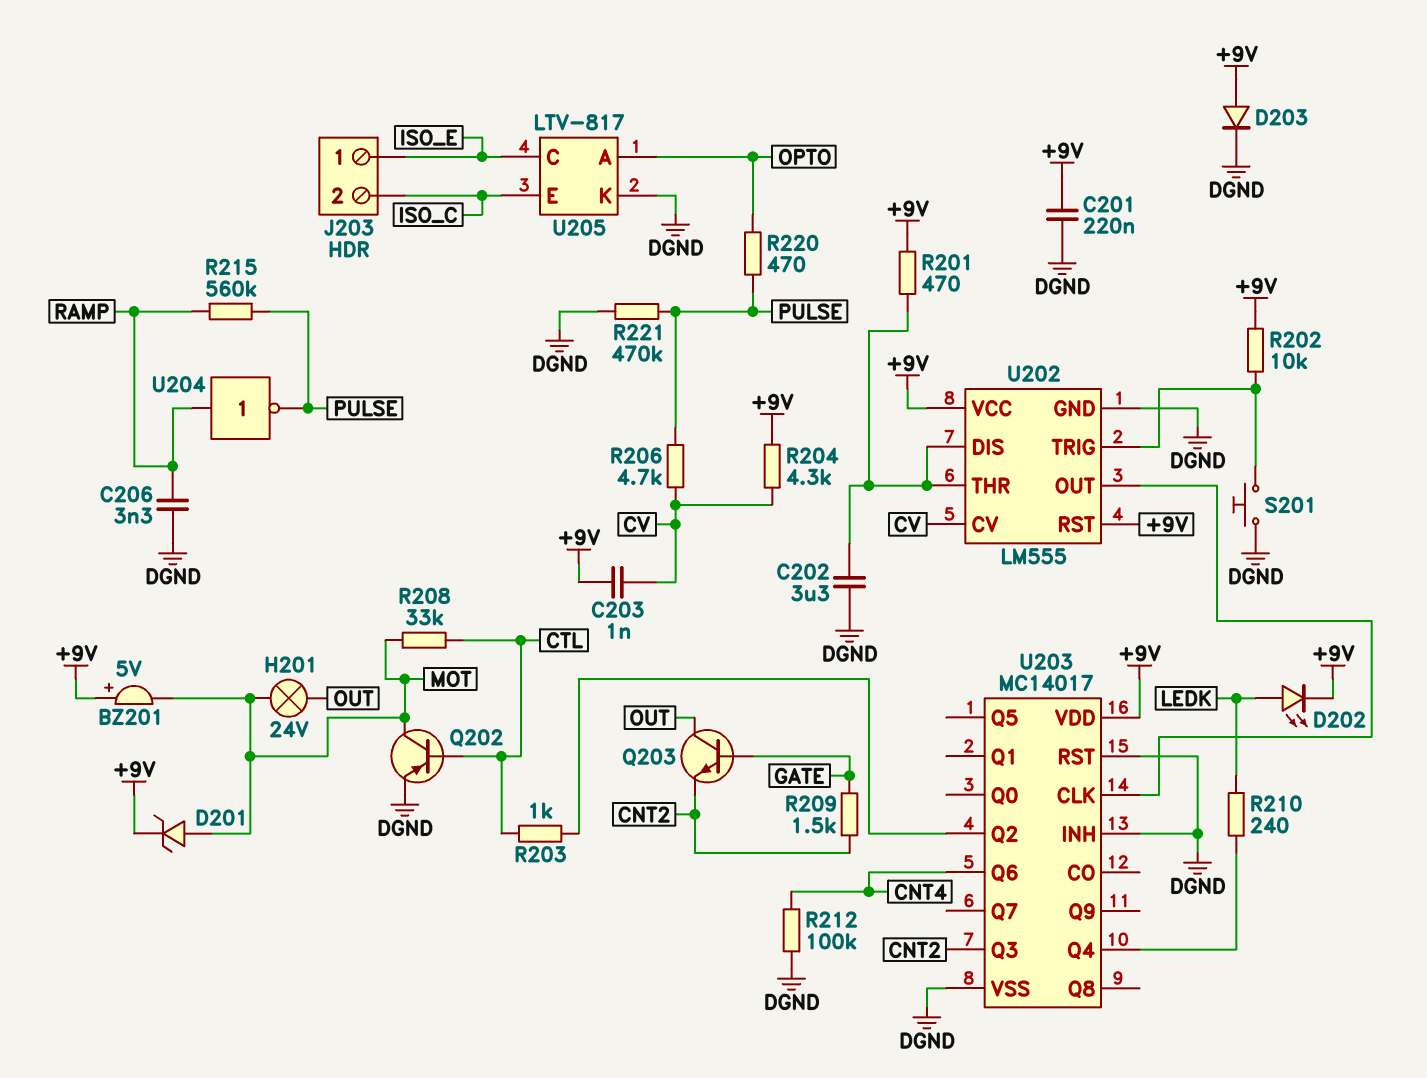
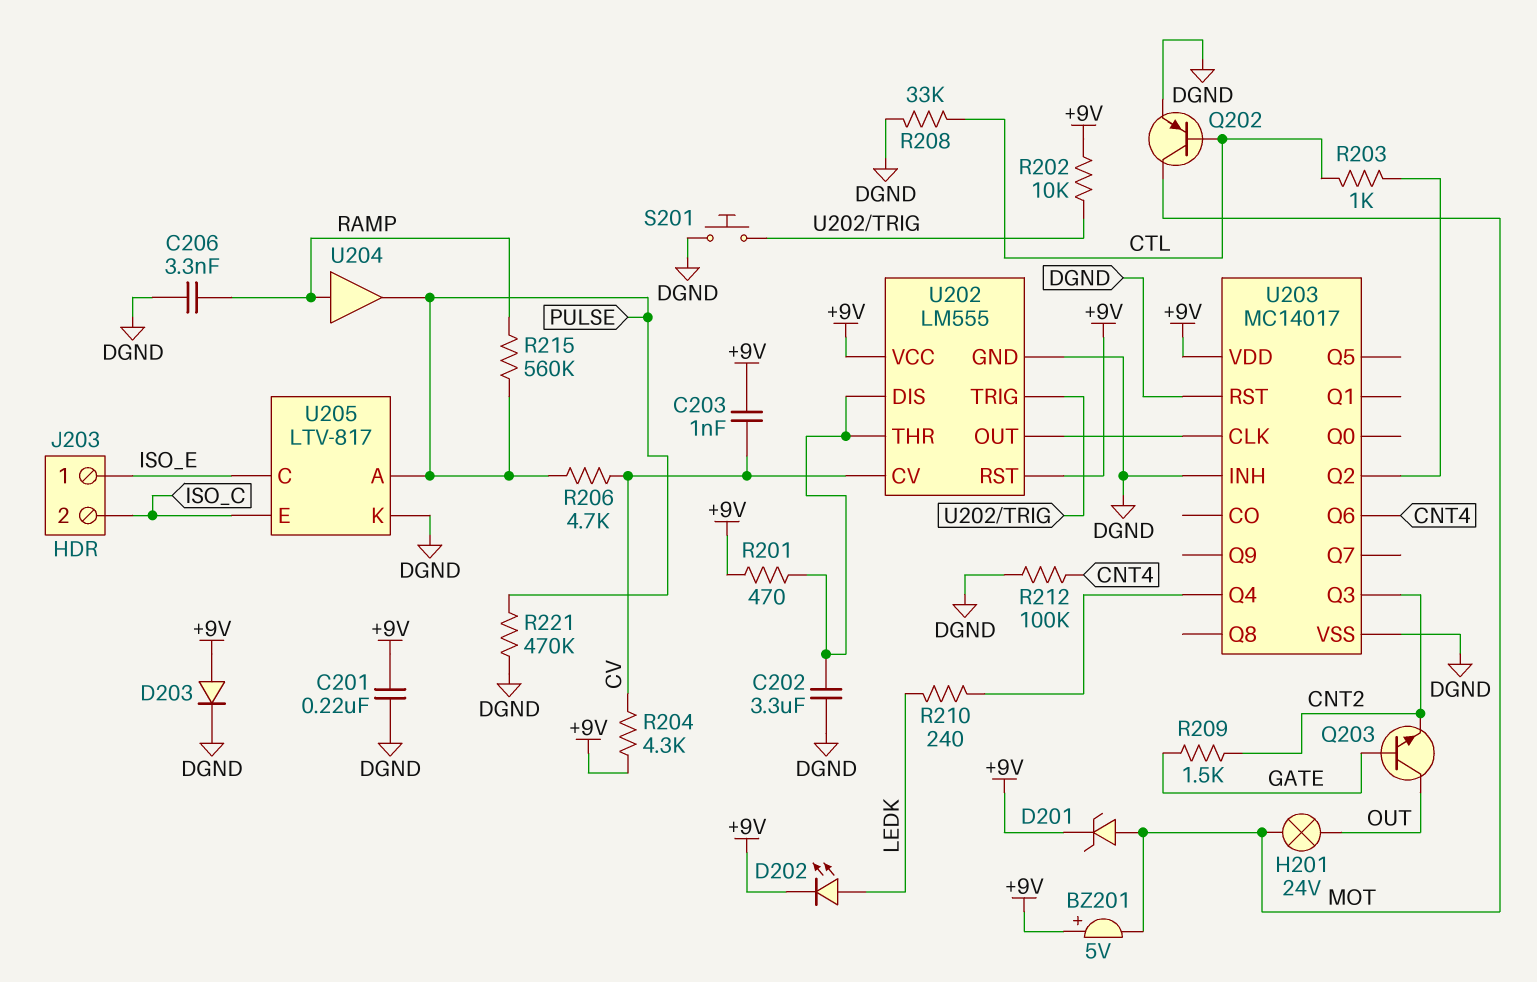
R208: 33k (CTL, MOT) -> 33k (CTL, DGND)
R220: 470 (OPTO, PULSE) -> none
U204: NOT (in RAMP, out PULSE) -> buffer (in RAMP, out PULSE)
U205 pin A: OPTO -> PULSE

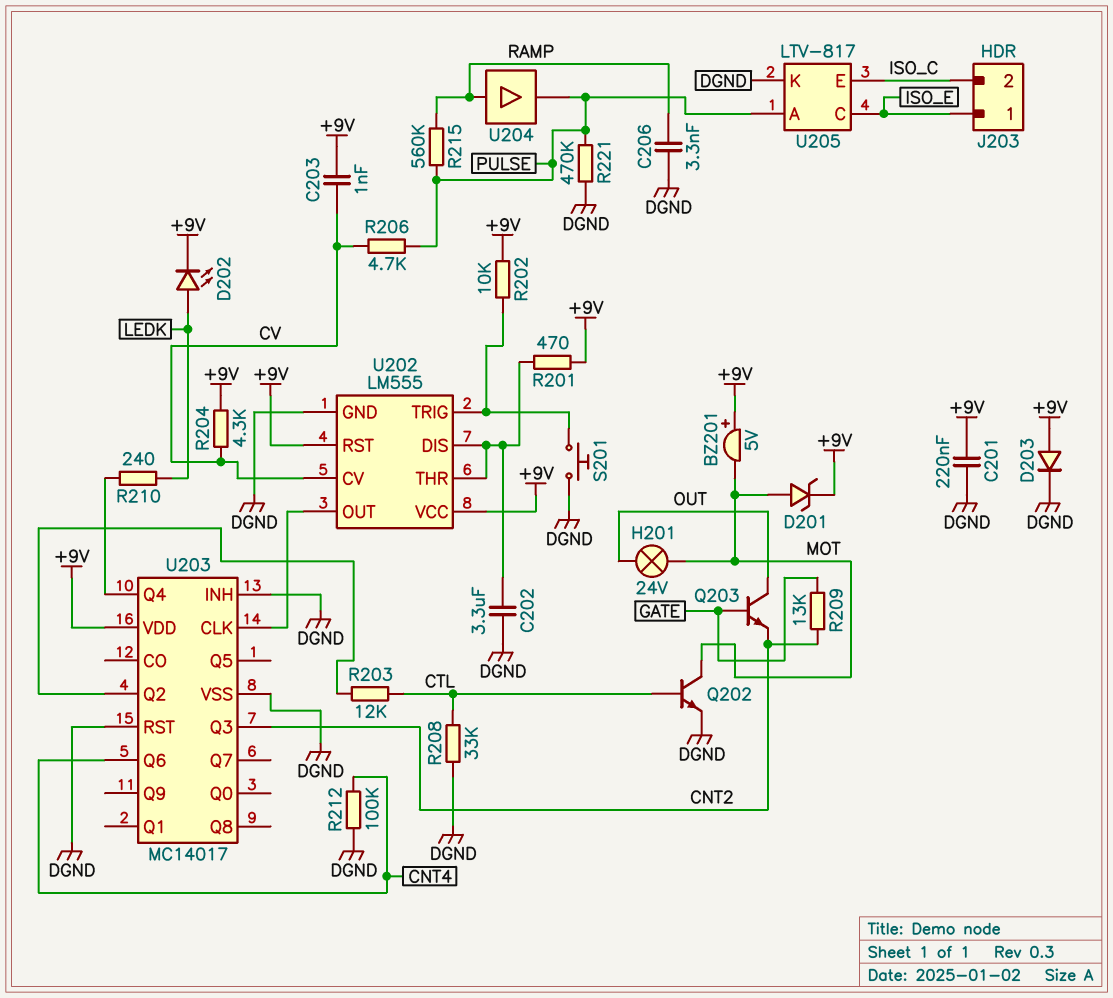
Q202: PNP (B CTL, C MOT, E DGND) -> NPN (B CTL, C MOT, E DGND)
R203: 1k (CTL, U203/Q2) -> 12k (CTL, U203/Q2)
R209: 1.5k (CNT2, GATE) -> 13k (CNT2, GATE)

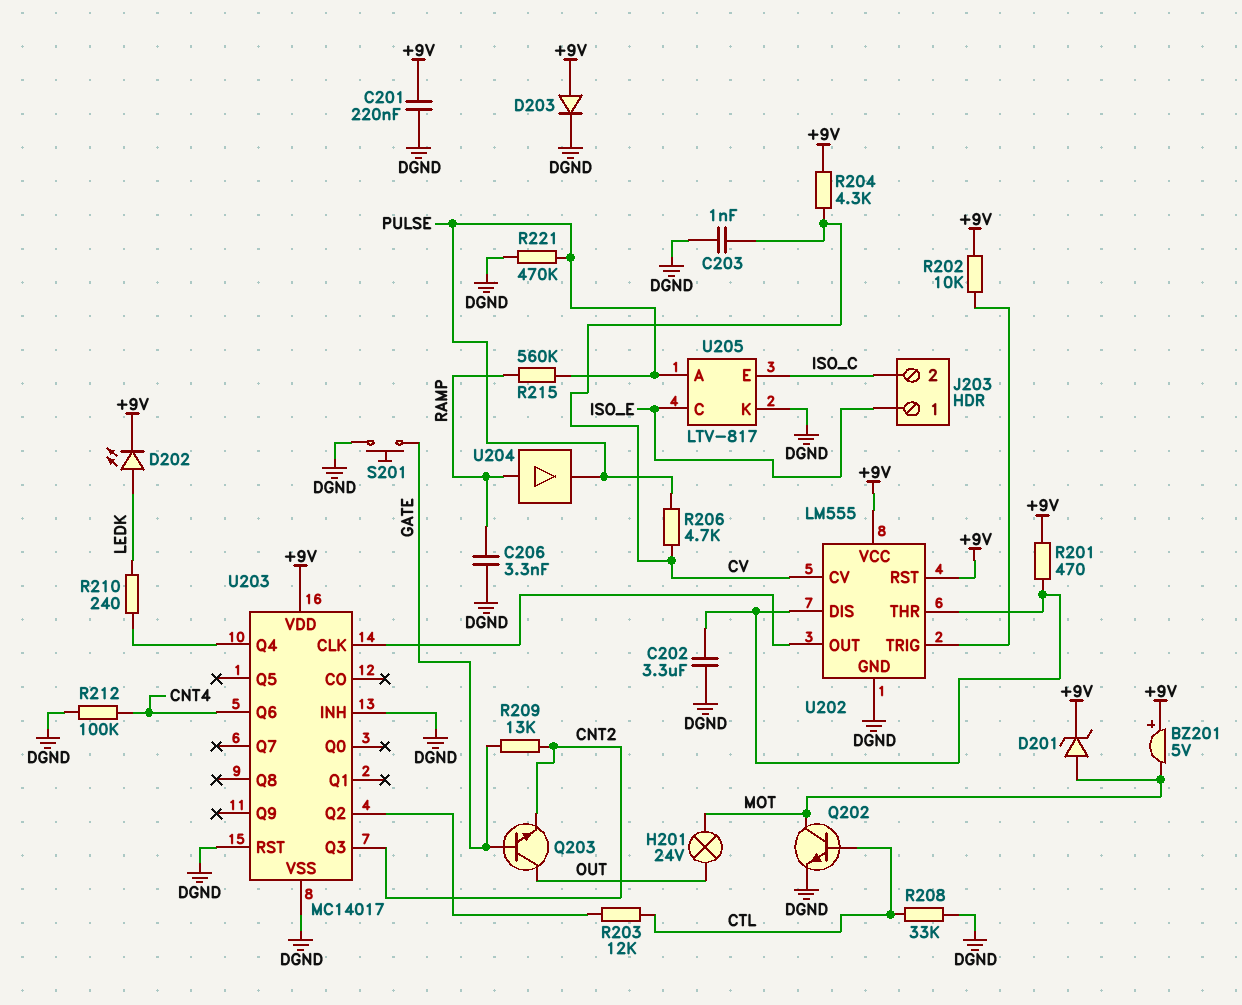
C203: 1nF (+9V, CV) -> 1nF (CV, DGND)
S201: button (DGND, U202/TRIG) -> button (DGND, GATE)

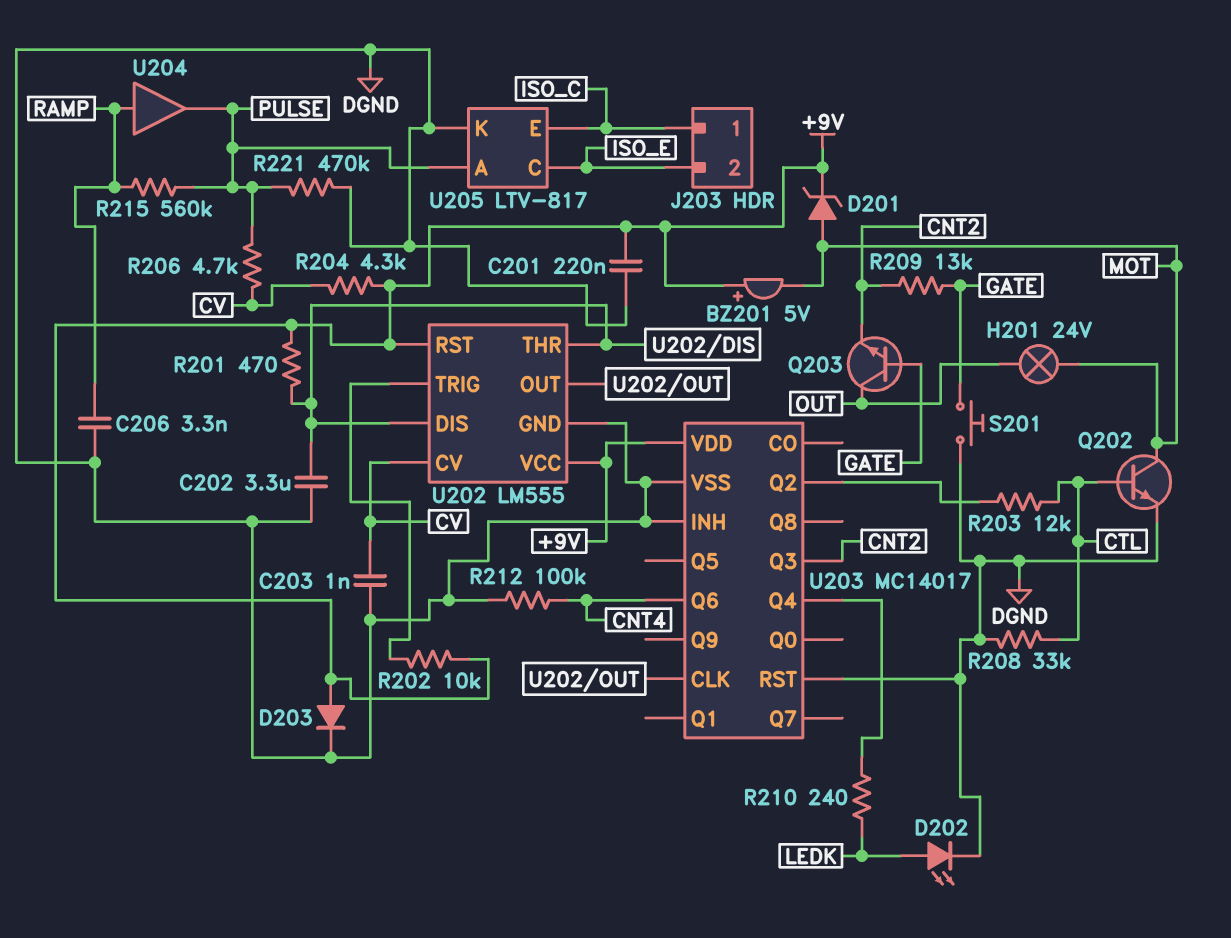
D202: LED (A LEDK, K +9V) -> LED (A LEDK, K DGND)
J203 pin 1: ISO_E -> ISO_C
J203 pin 2: ISO_C -> ISO_E

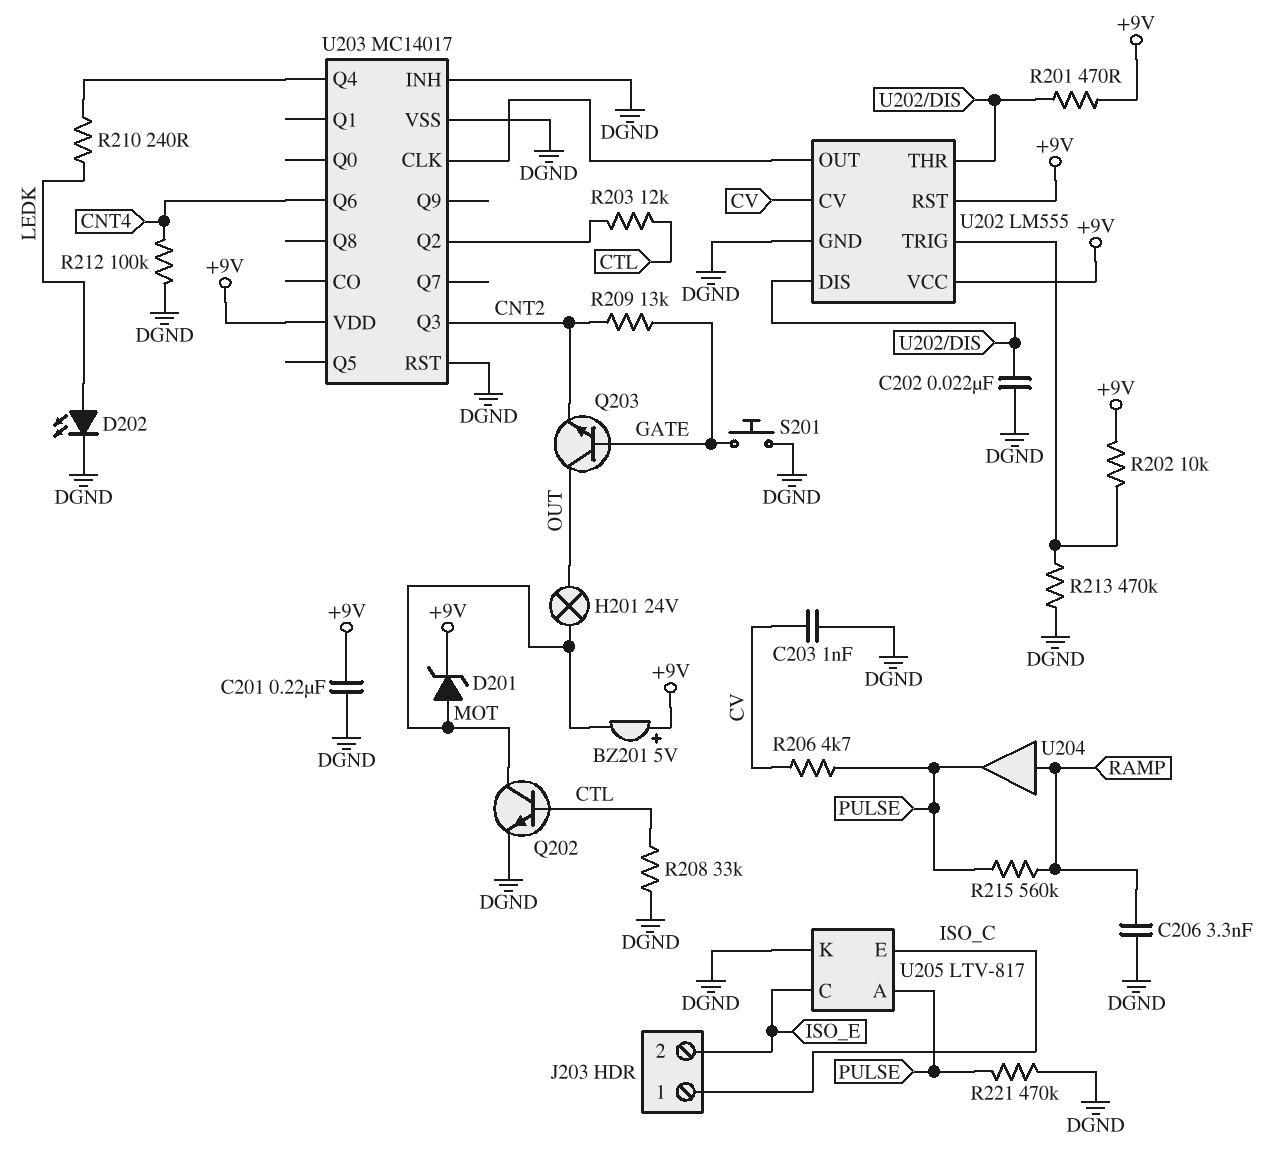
C202: 3.3uF (DGND, U202/DIS) -> 22nF (DGND, U202/DIS)
D203: diode (A +9V, K DGND) -> none
R204: 4.3k (+9V, CV) -> none
R213: none -> 470k (DGND, U202/TRIG)

